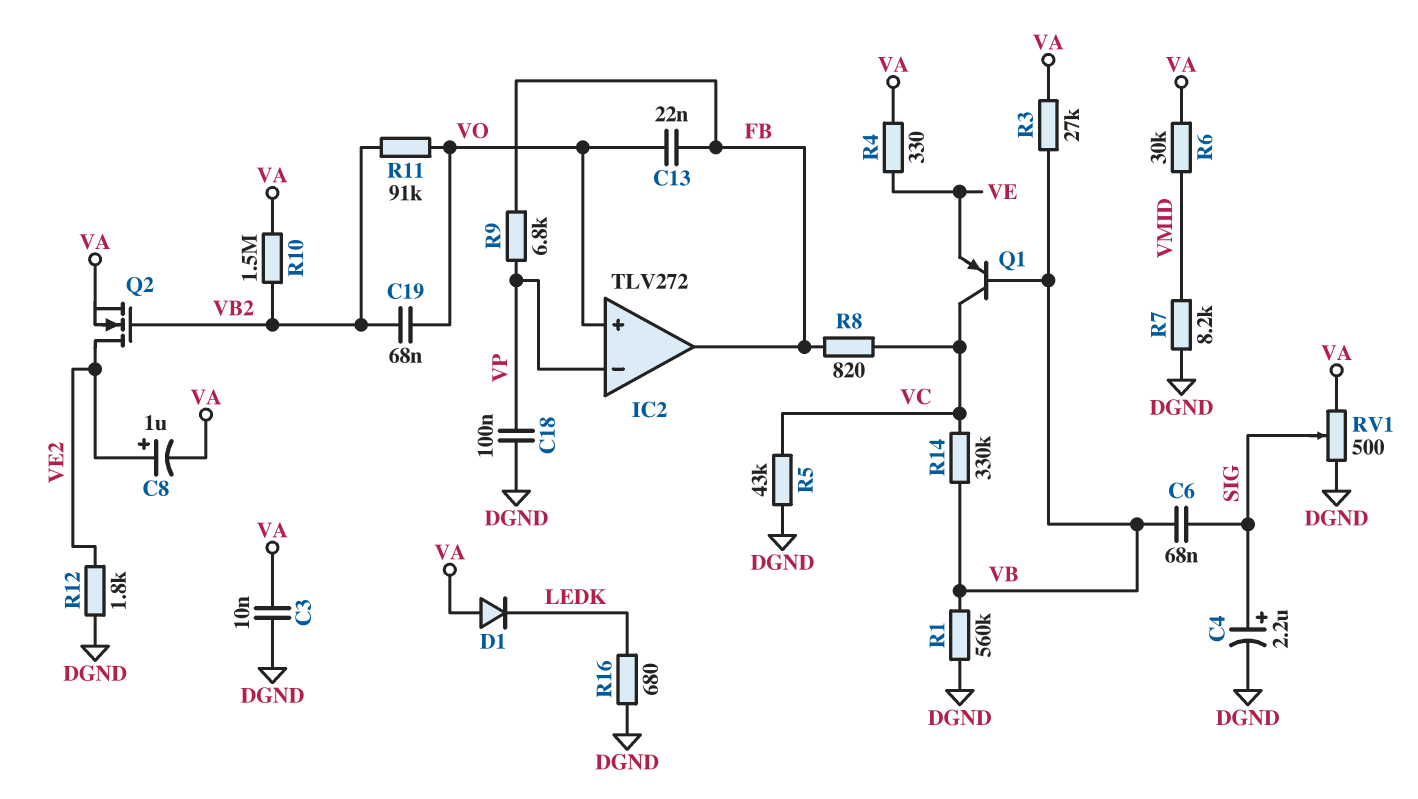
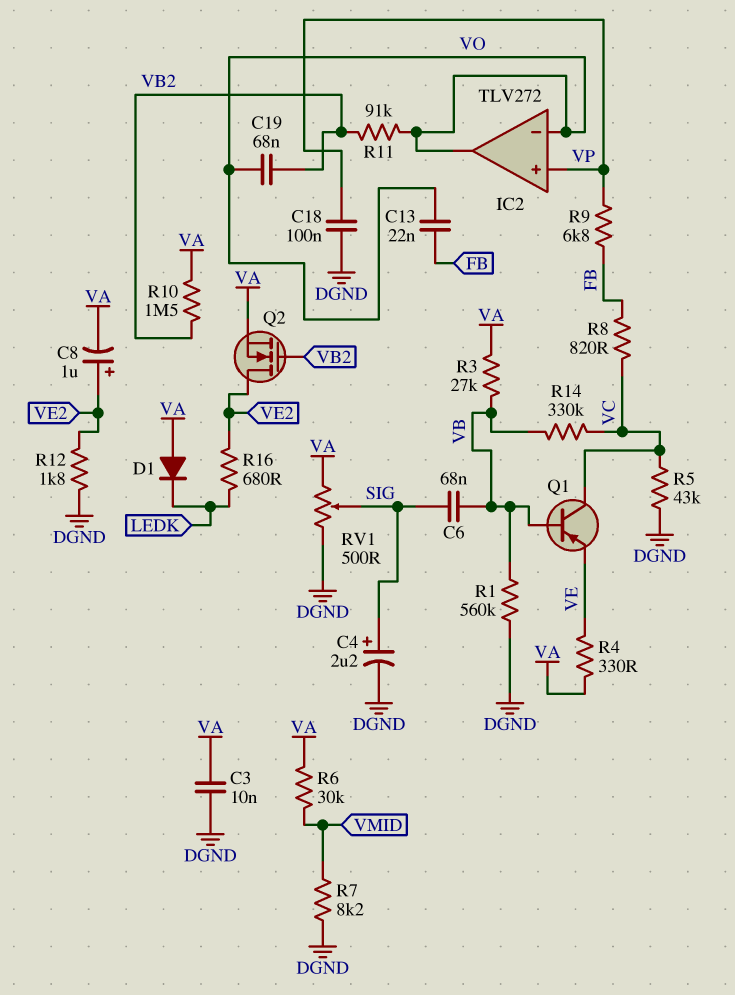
IC2 pin in+: VO -> VP
IC2 pin in-: VP -> VO
IC2 pin out: FB -> VO
R16: 680 (DGND, LEDK) -> 680 (LEDK, VE2)

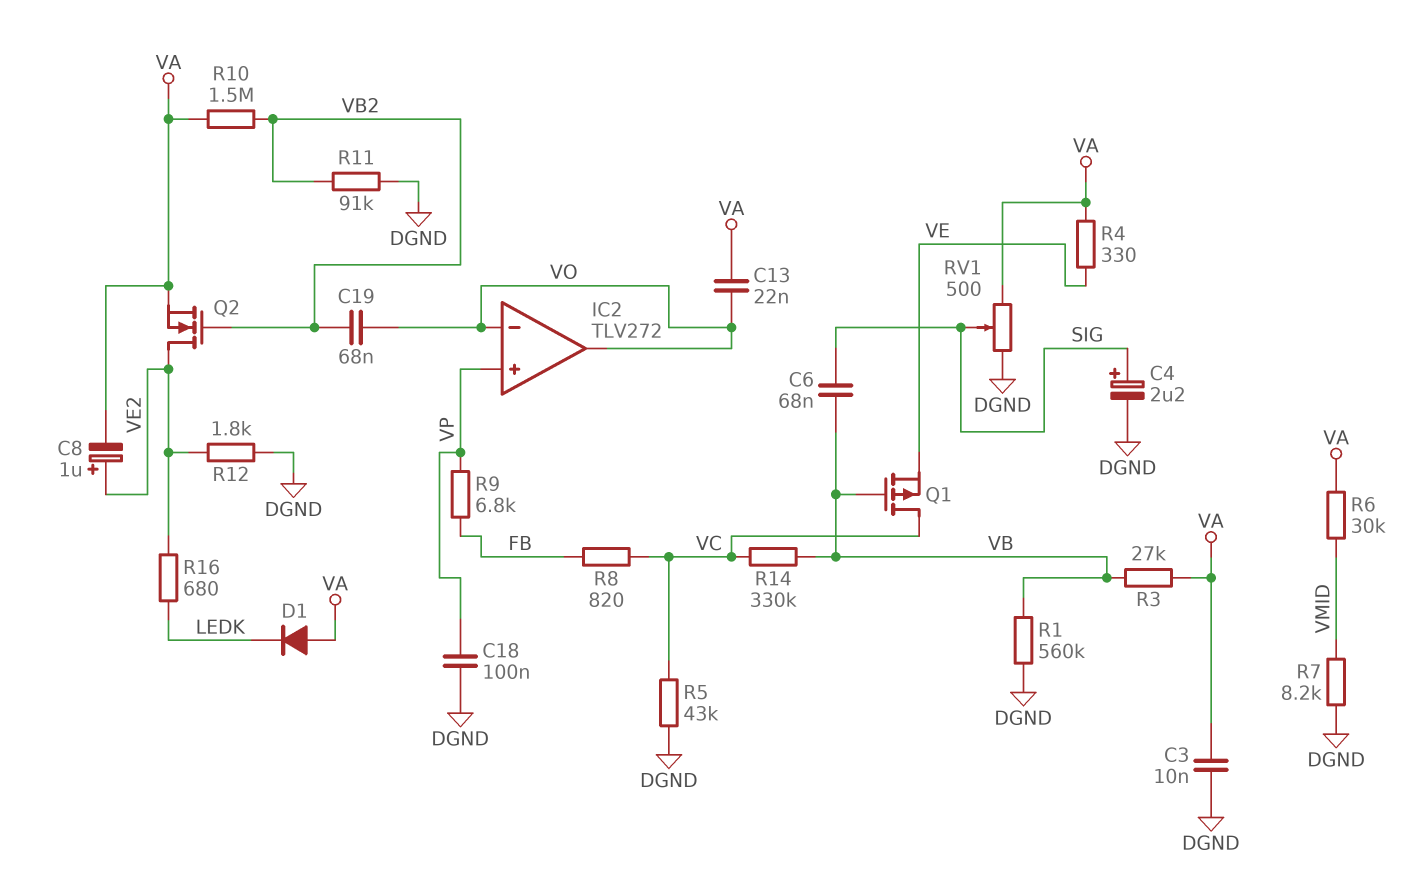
C13: 22nF (FB, VO) -> 22nF (VA, VO)
Q1: PNP (B VB, C VC, E VE) -> PMOS (G VB, D VC, S VE)
R11: 91k (VB2, VO) -> 91k (DGND, VB2)

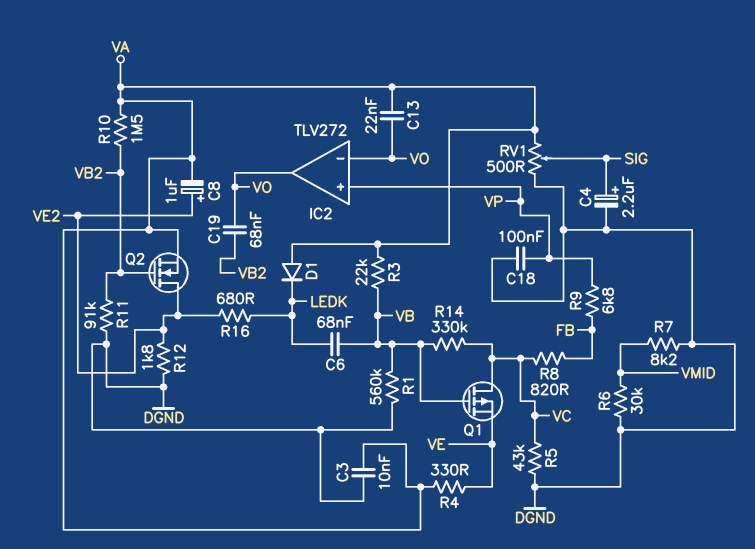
C6: 68nF (SIG, VB) -> 68nF (LEDK, VB)
R3: 27k (VA, VB) -> 22k (VA, VB)
R6: 30k (VA, VMID) -> 30k (DGND, VMID)

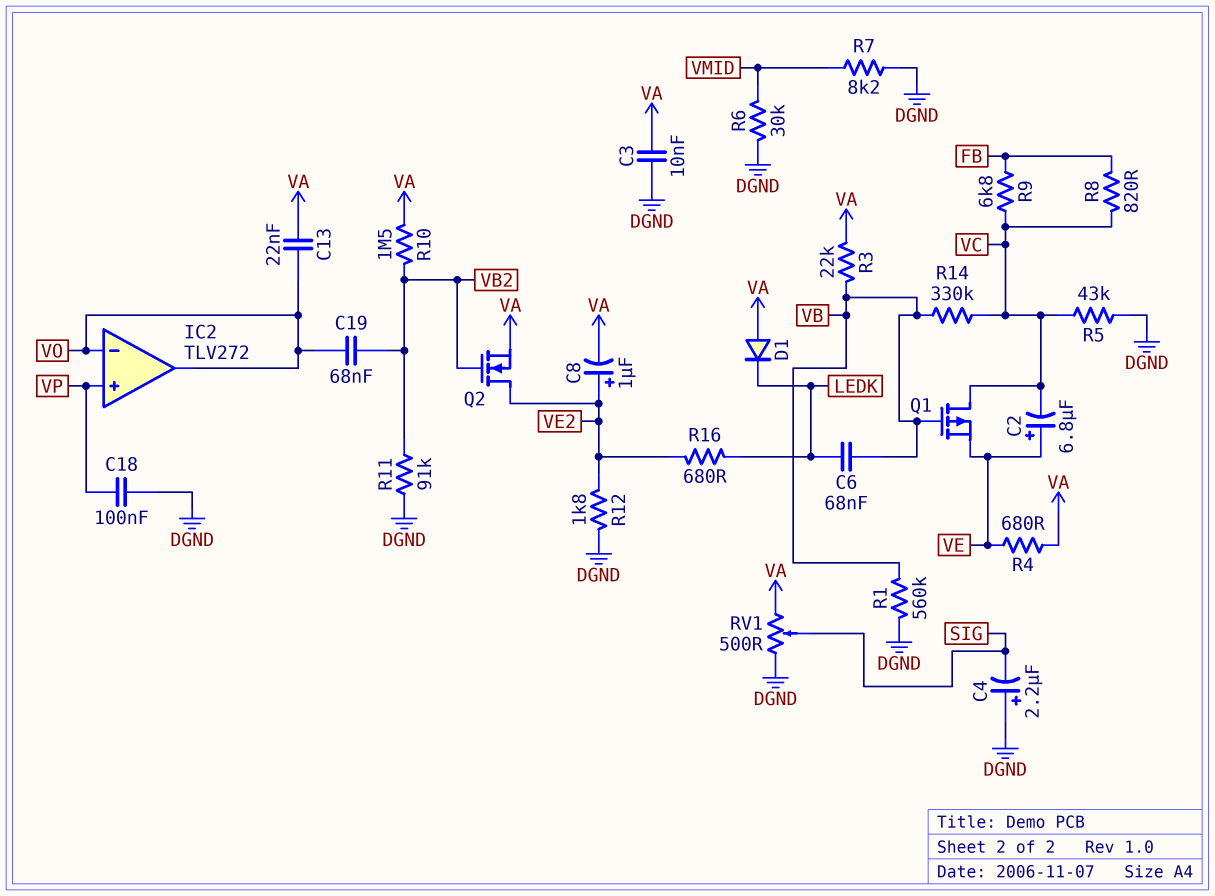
C2: none -> 6.8uF (plus VE, minus VC)
C4: 2.2uF (plus SIG, minus DGND) -> 2.2uF (plus DGND, minus SIG)
R4: 330 (VA, VE) -> 680 (VA, VE)
R9: 6.8k (FB, VP) -> 6.8k (FB, VC)

